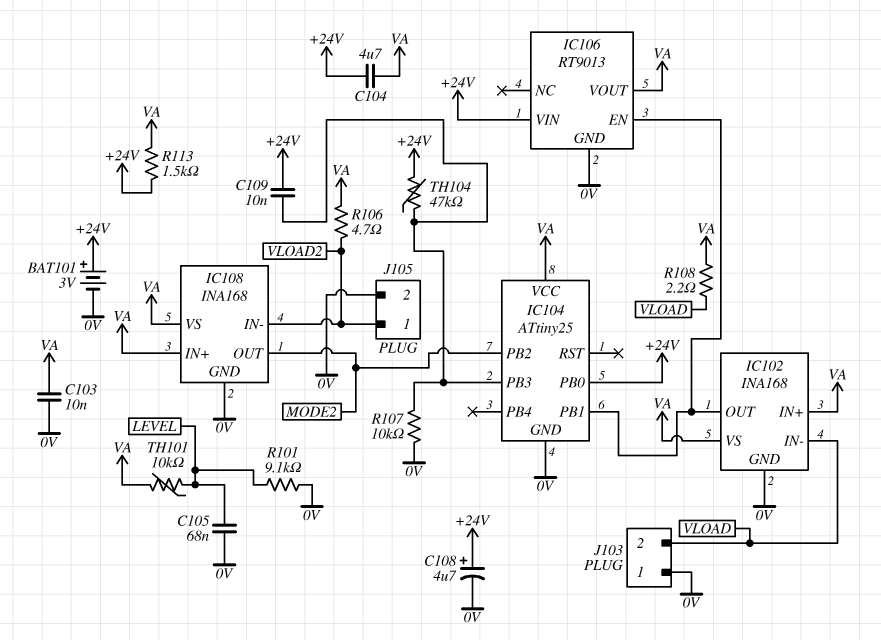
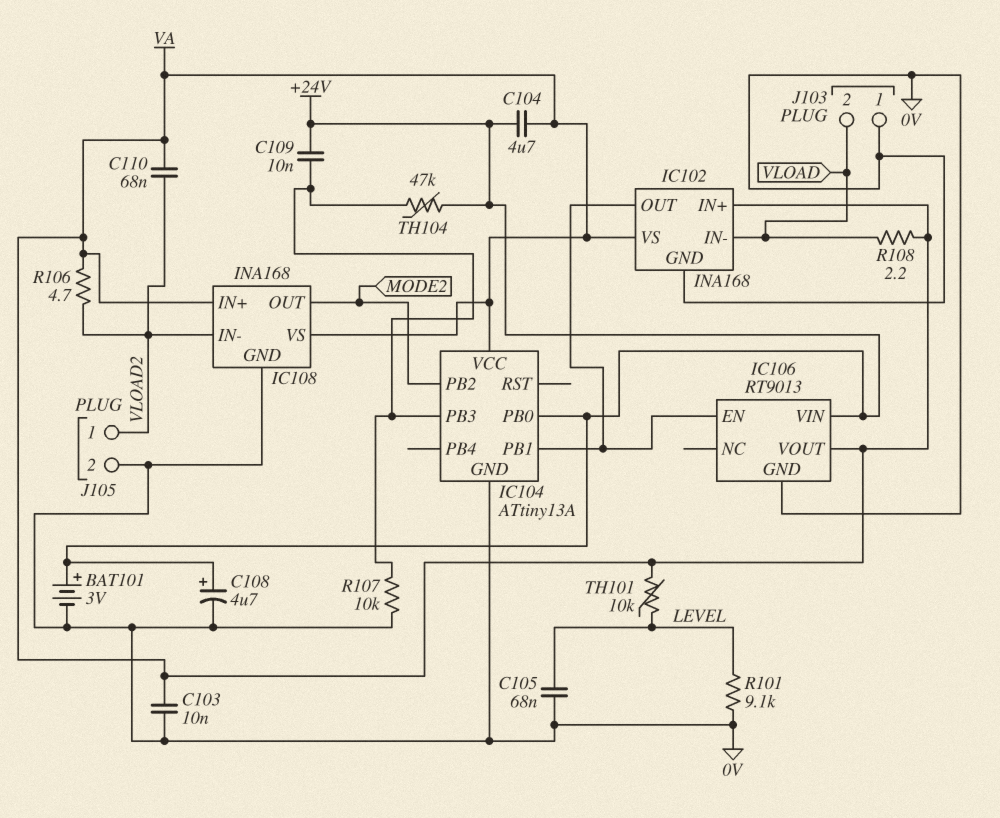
C110: none -> 68nF (VA, VLOAD2)
IC104: ATtiny25 -> ATtiny13A
R113: 1.5k (+24V, VA) -> none

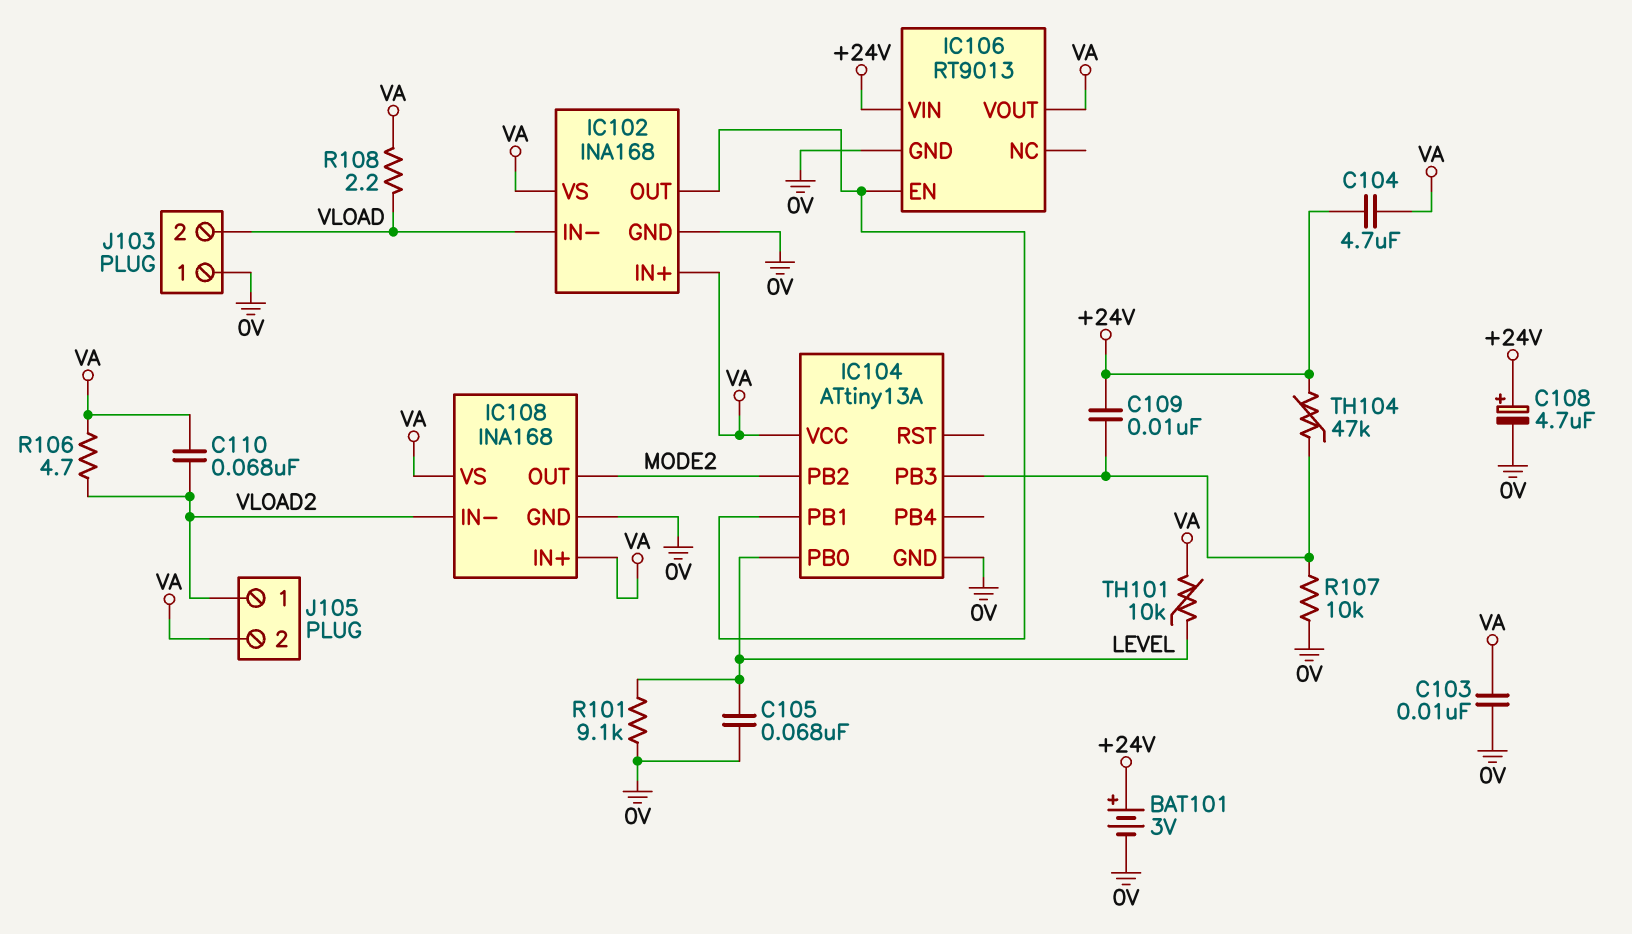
IC104 pin PB0: +24V -> LEVEL
J105 pin 2: 0V -> VA

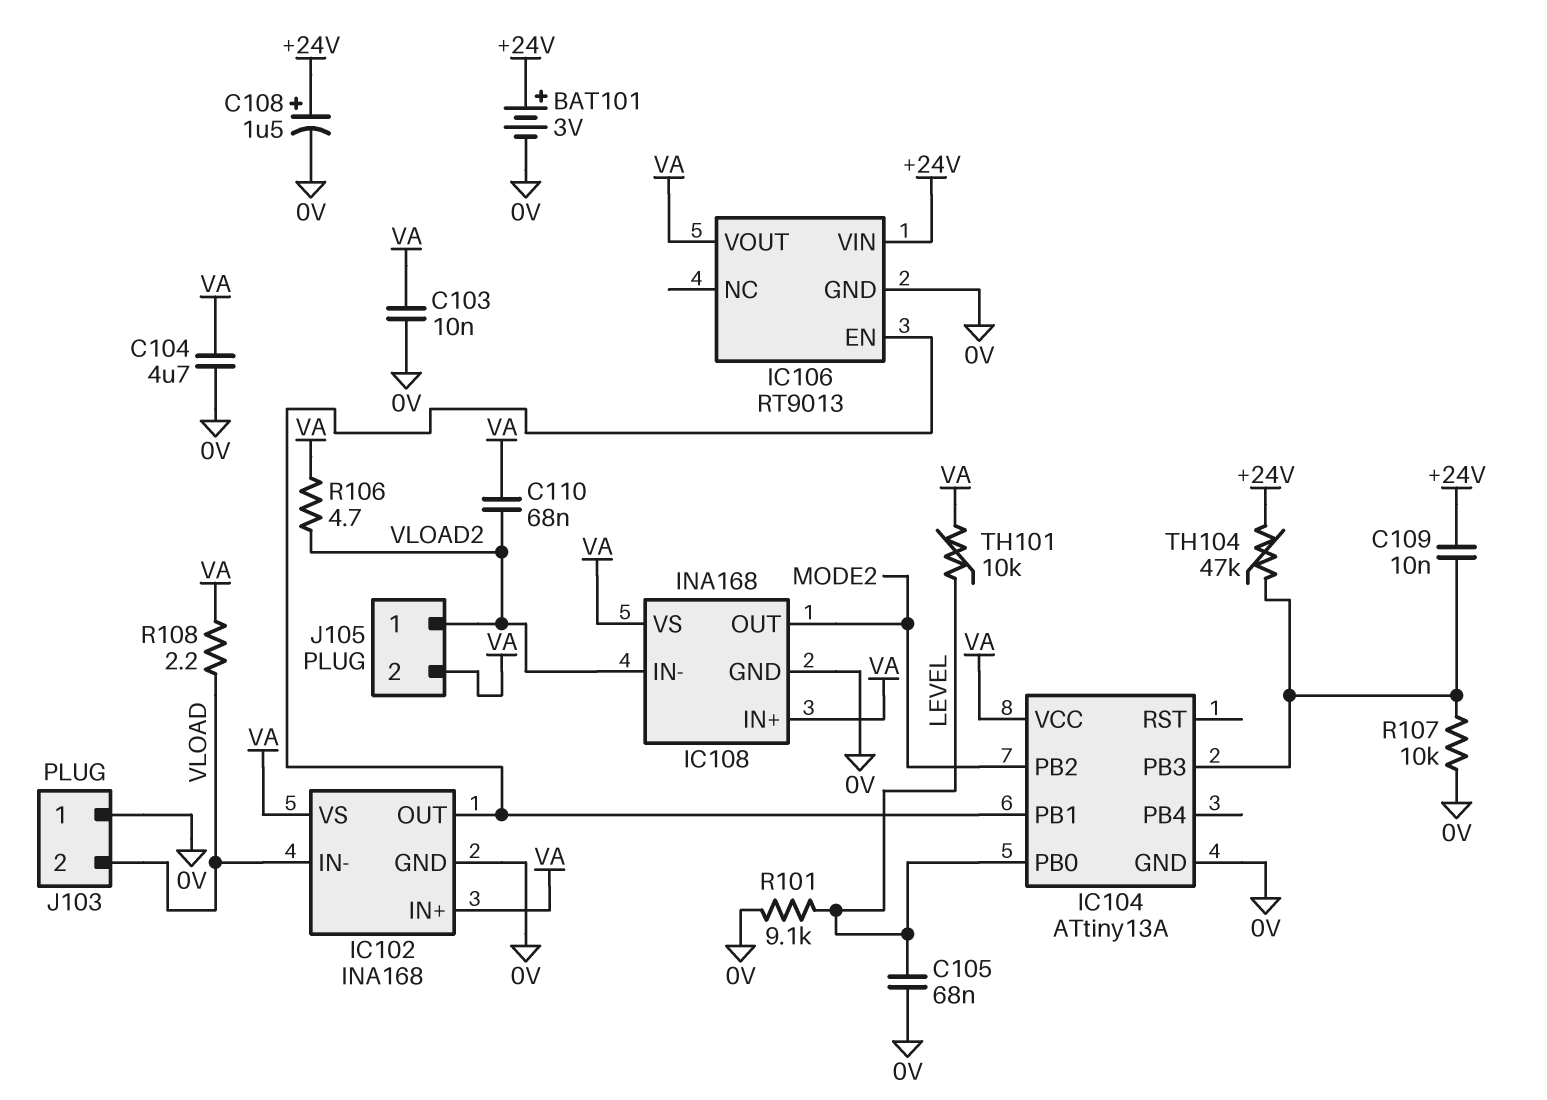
C104: 4.7uF (+24V, VA) -> 4.7uF (0V, VA)
C108: 4.7uF (plus +24V, minus 0V) -> 1.5uF (plus +24V, minus 0V)

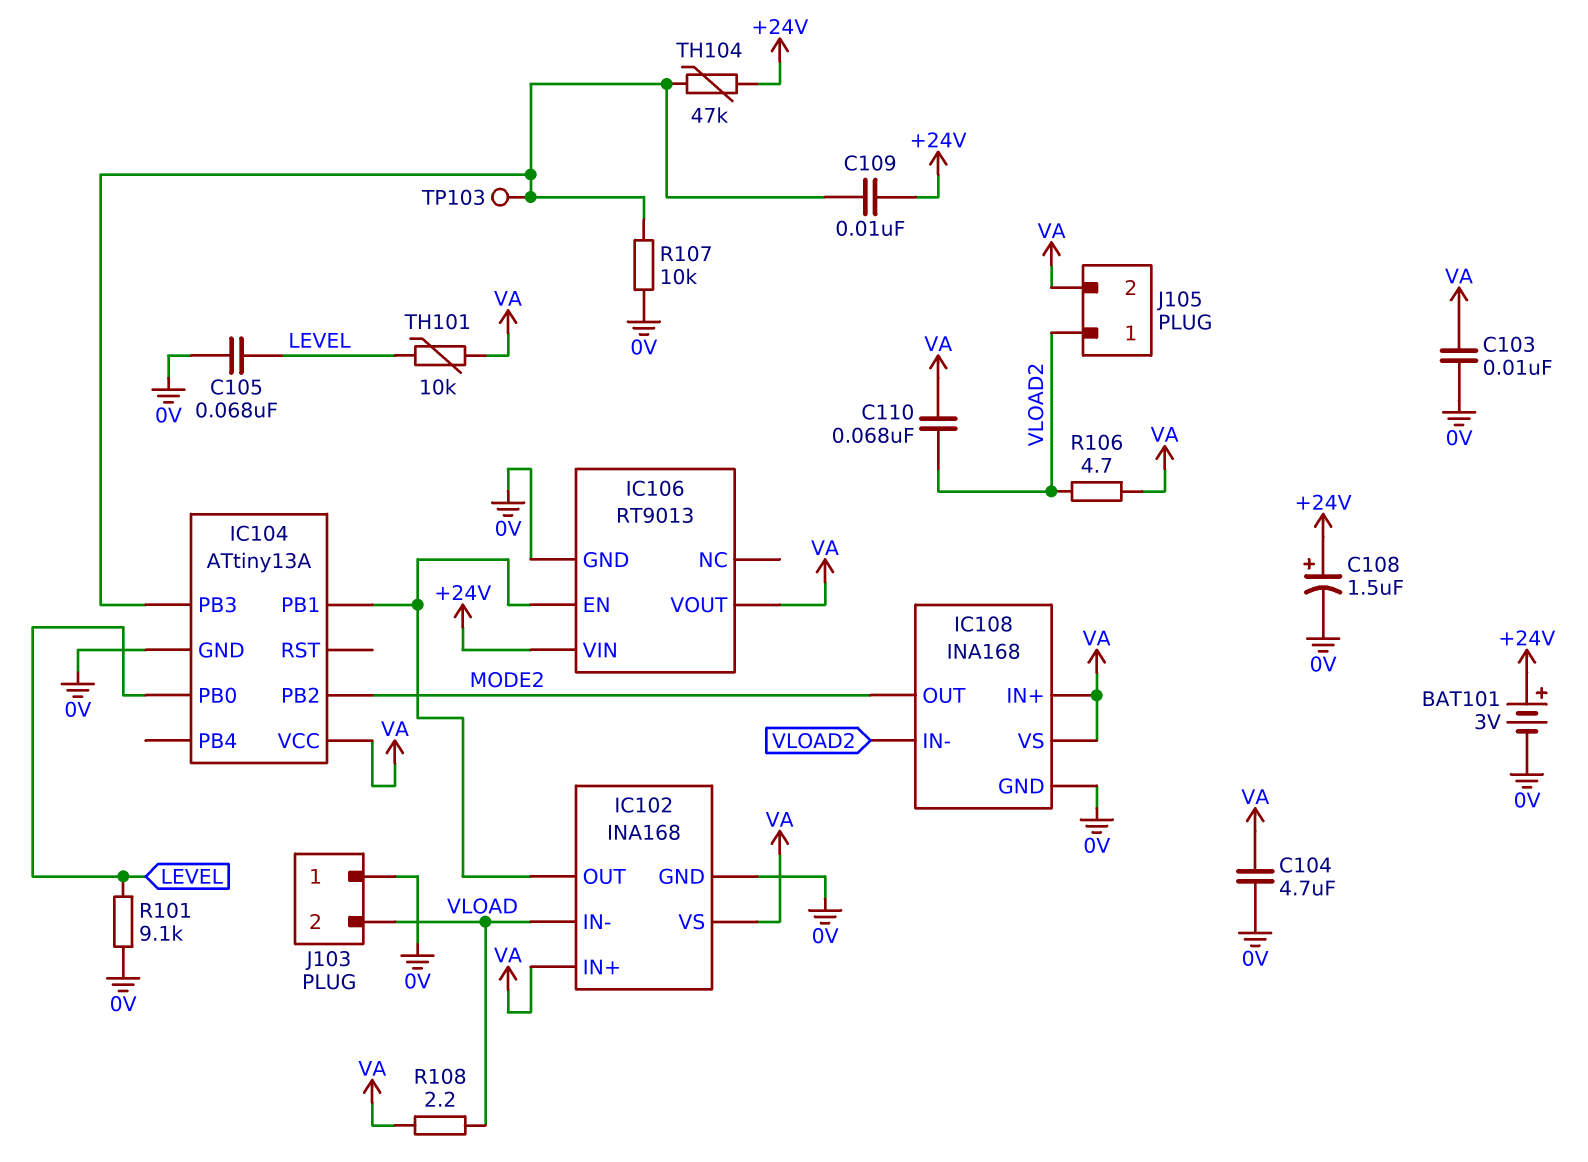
TP103: none -> test point (IC104/PB3)

